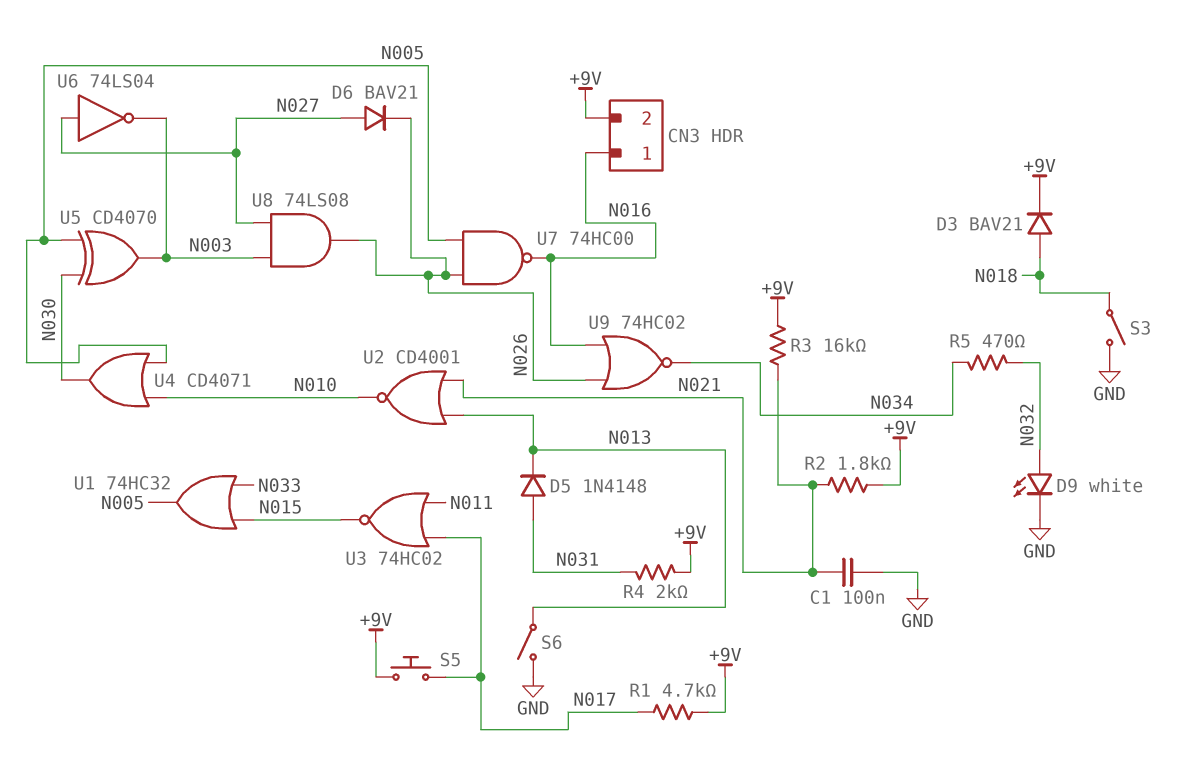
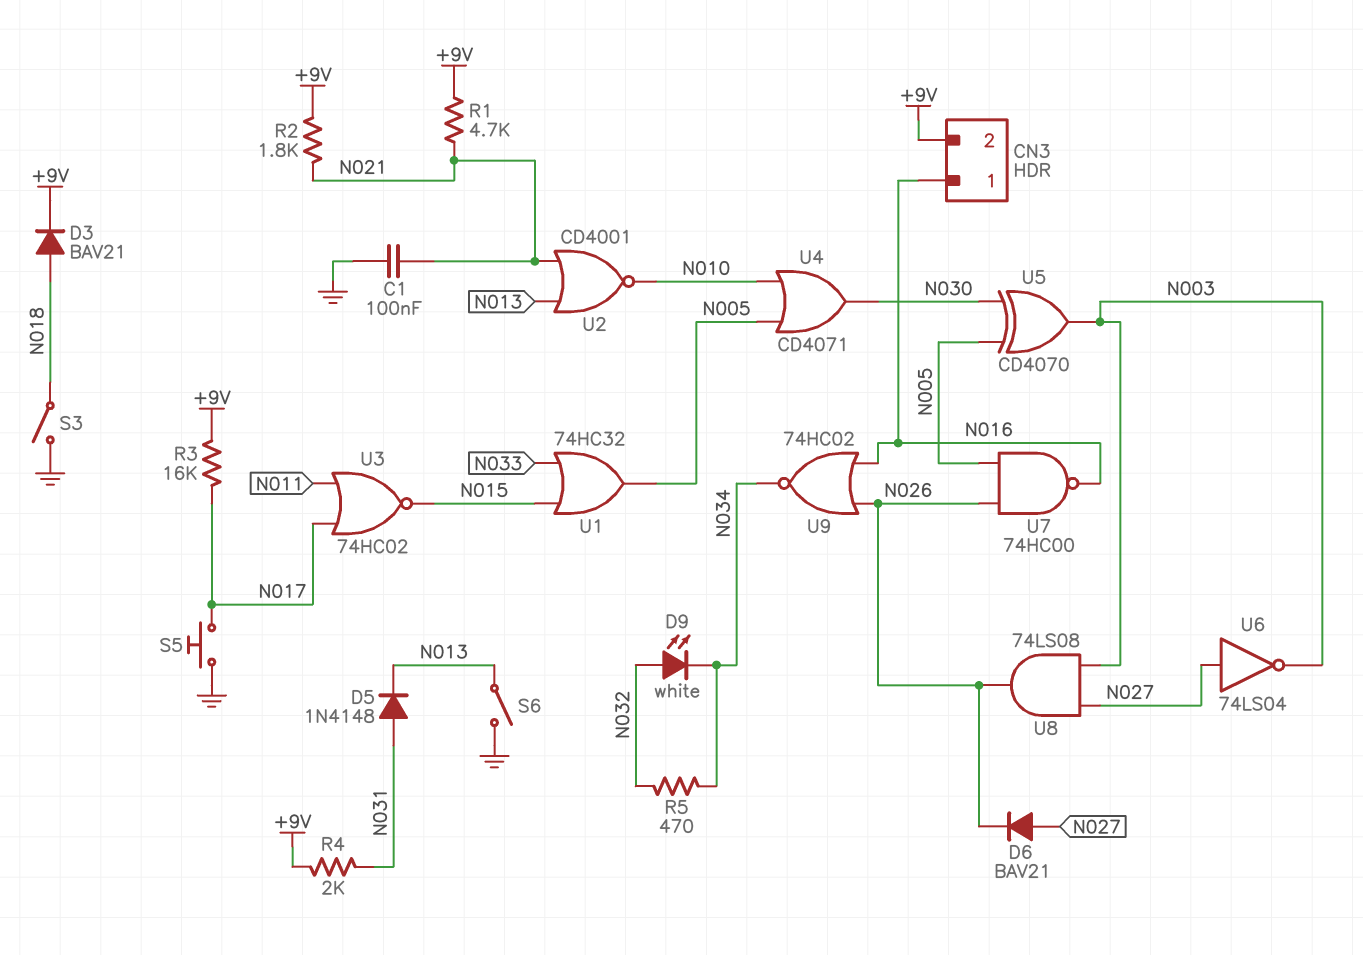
D9: LED white (A N032, K GND) -> LED white (A N032, K N034)
R1: 4.7k (+9V, N017) -> 4.7k (+9V, N021)
R3: 16k (+9V, N021) -> 16k (+9V, N017)
S5: button (+9V, N017) -> button (GND, N017)

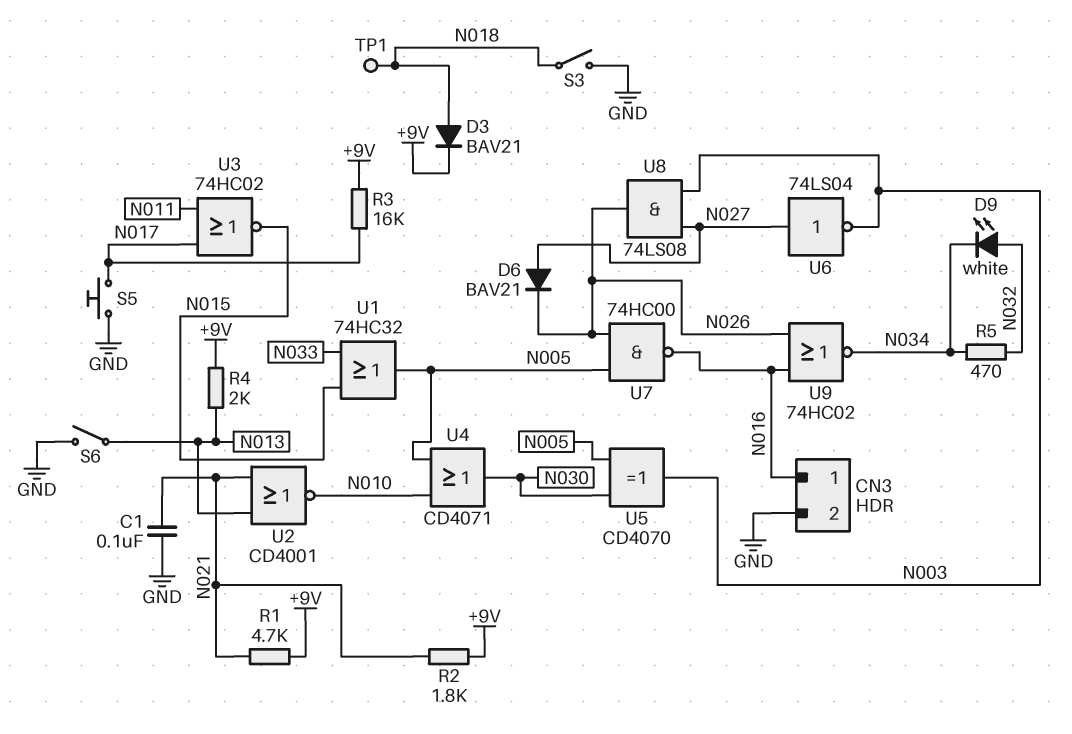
CN3 pin 2: +9V -> GND
D5: diode 1N4148 (A N031, K N013) -> none
R4: 2k (+9V, N031) -> 2k (+9V, N013)
TP1: none -> test point (N018)

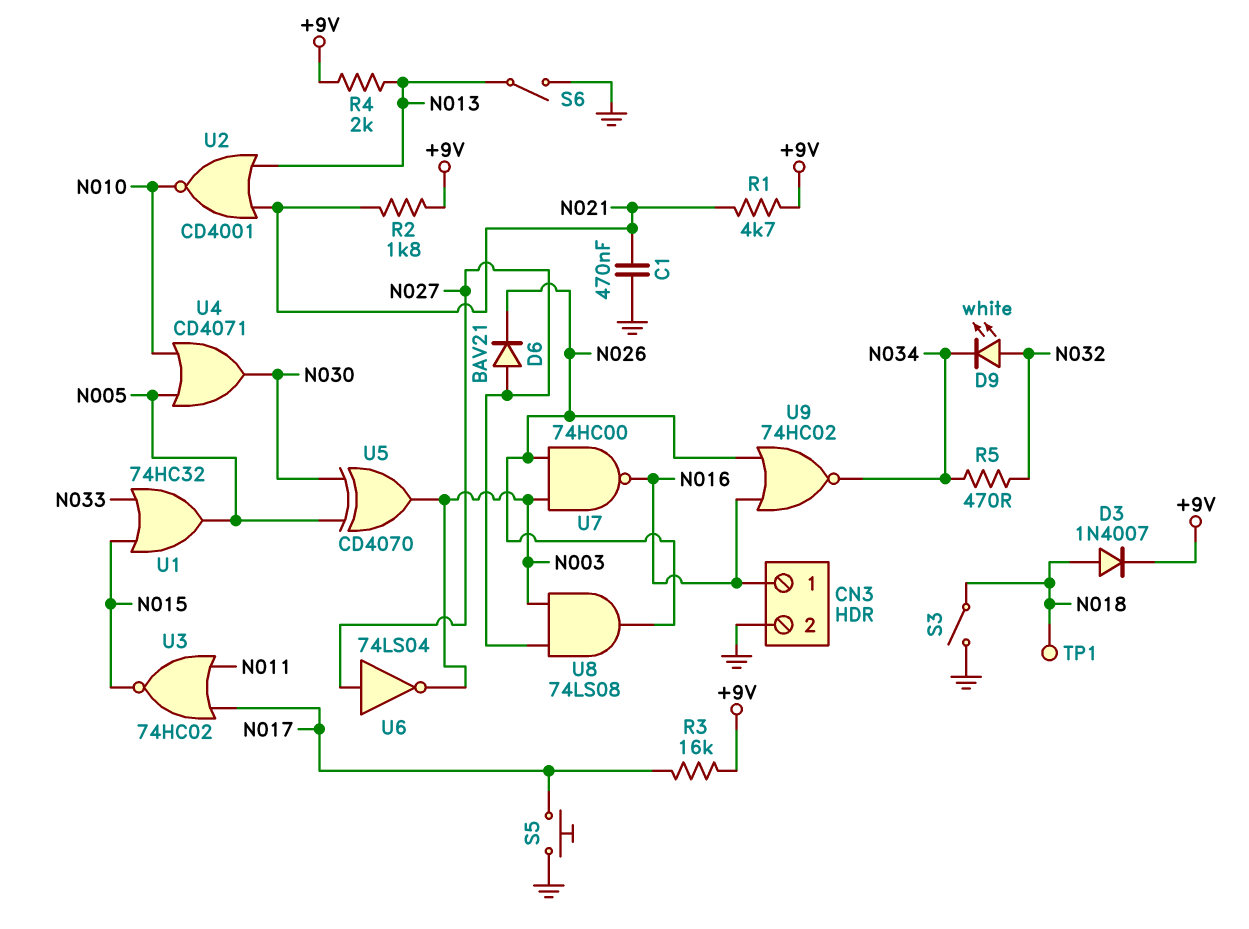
C1: 100nF (GND, N021) -> 470nF (GND, N021)
D3: diode BAV21 (A N018, K +9V) -> diode 1N4007 (A N018, K +9V)
U7: NAND 74HC00 (in N005, in N026, out N016) -> NAND 74HC00 (in N003, in N026, out N016)

